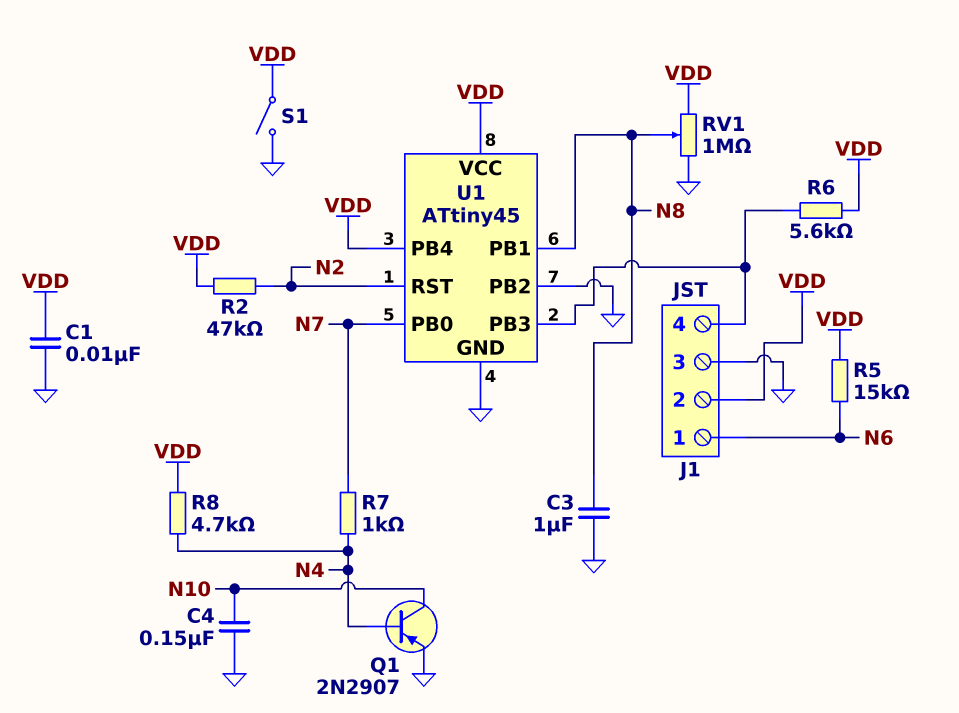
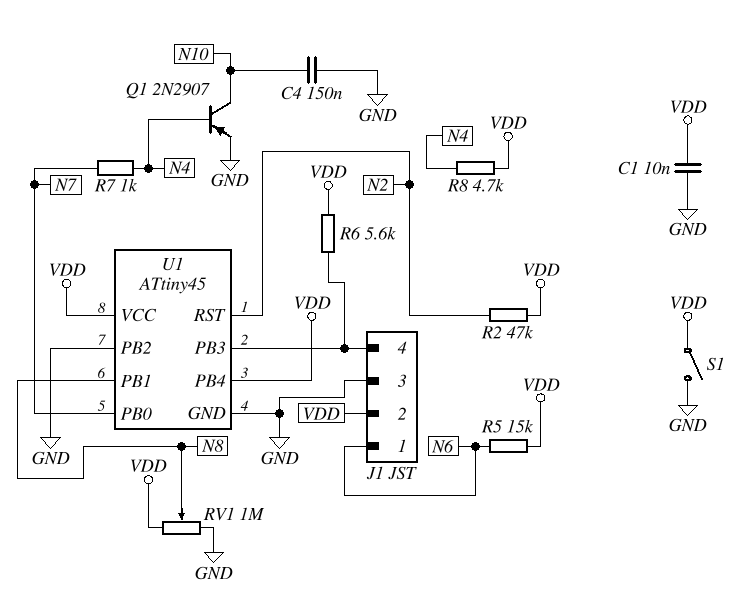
C3: 1uF (GND, N8) -> none

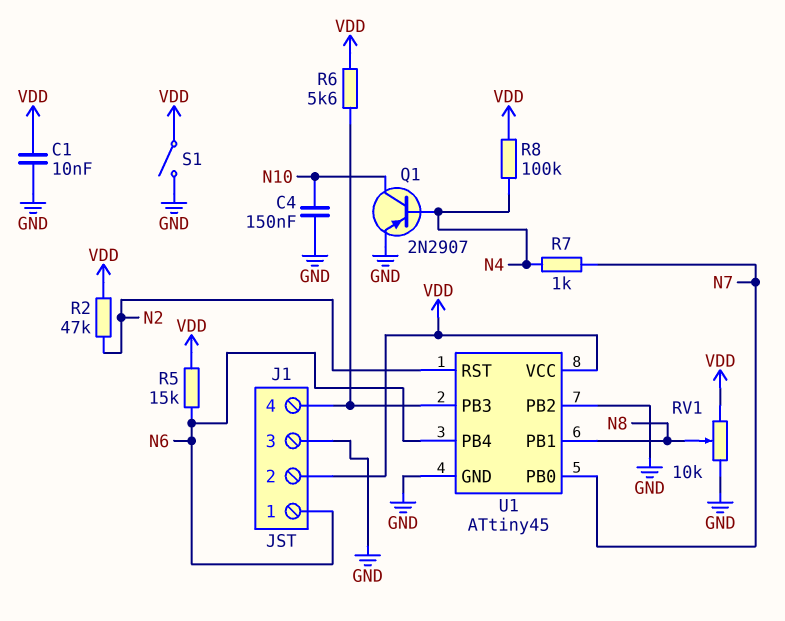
R8: 4.7k (N4, VDD) -> 100k (N4, VDD)
RV1: 1M (GND, VDD, wiper N8) -> 10k (GND, VDD, wiper N8)
U1 pin PB4: VDD -> N6

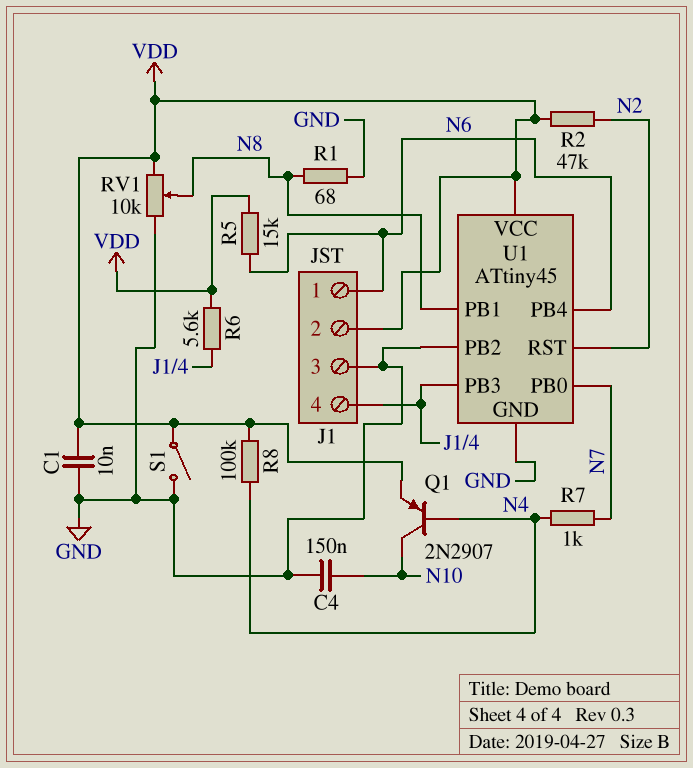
Q1: PNP 2N2907 (B N4, C N10, E GND) -> PNP 2N2907 (B N4, C N10, E VDD)
R1: none -> 68 (GND, N8)

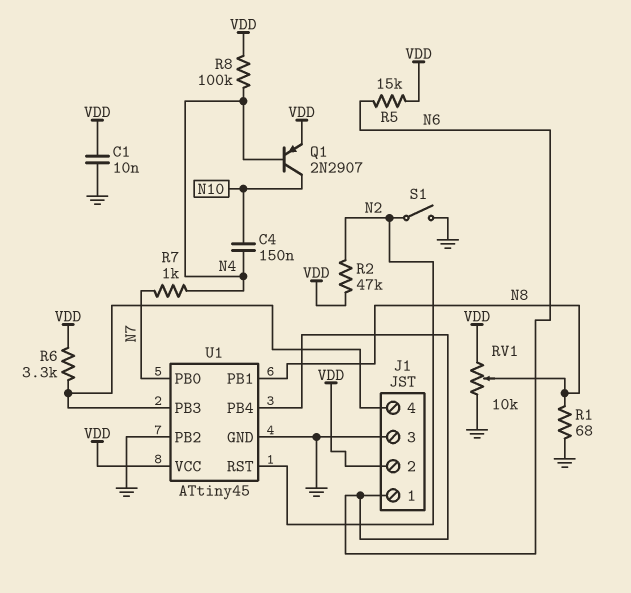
C4: 150nF (GND, N10) -> 150nF (N4, N10)
R6: 5.6k (J1/4, VDD) -> 3.3k (J1/4, VDD)
S1: switch (GND, VDD) -> switch (GND, N2)

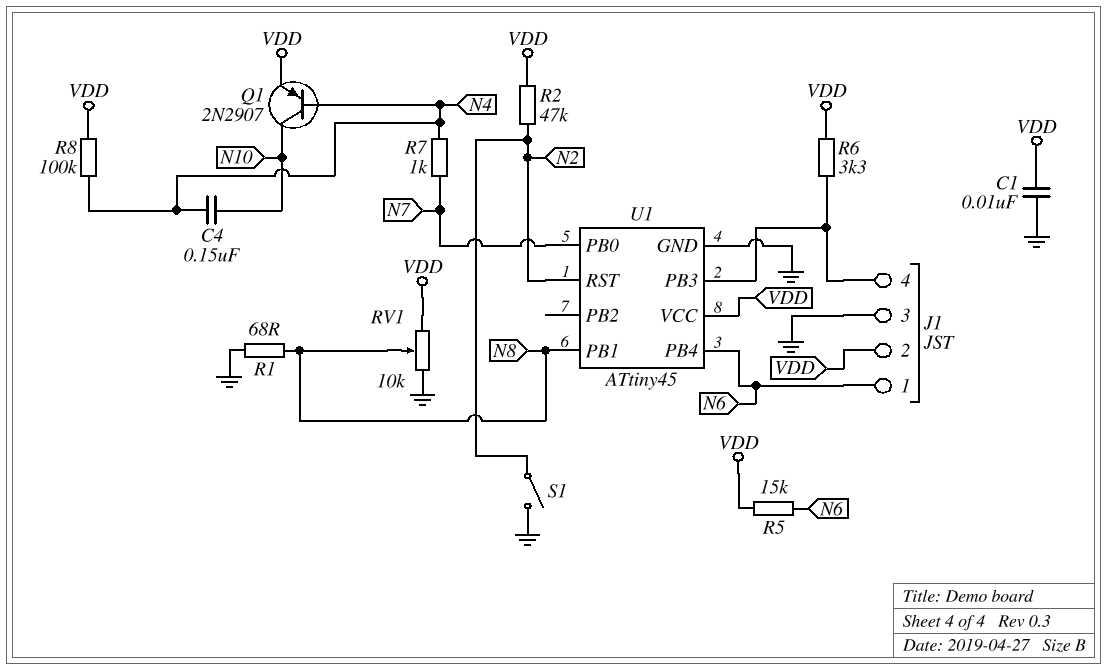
U1 pin PB2: GND -> none

